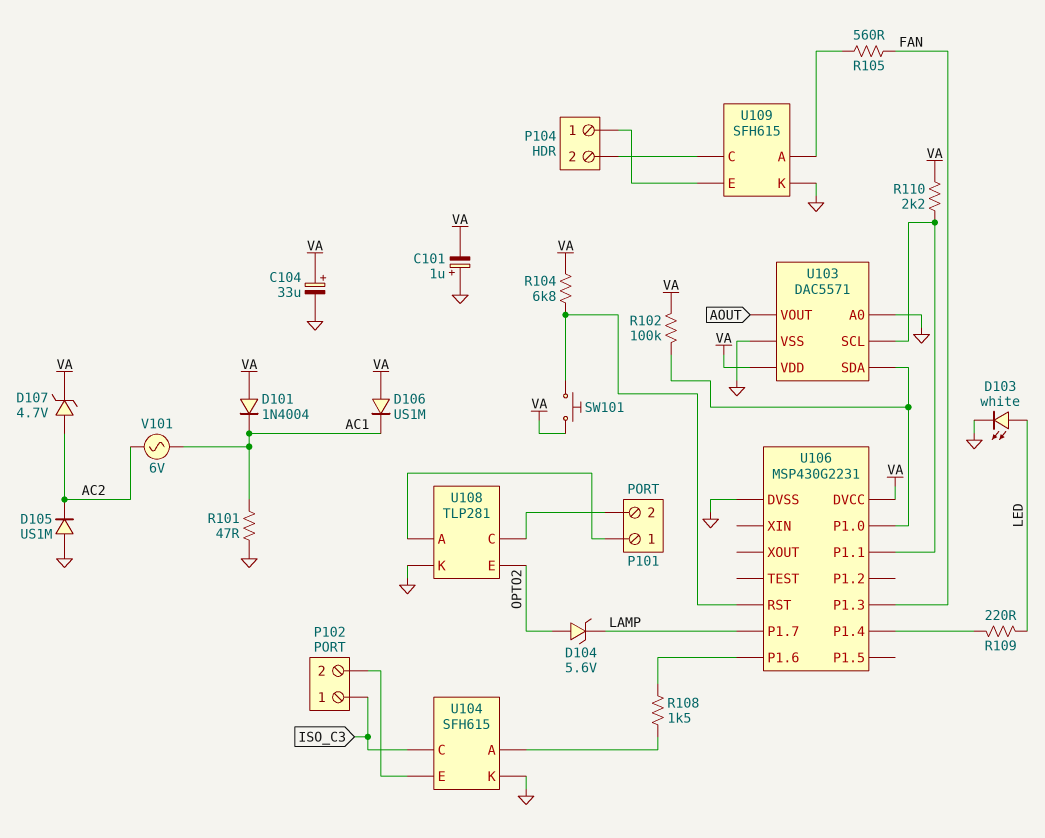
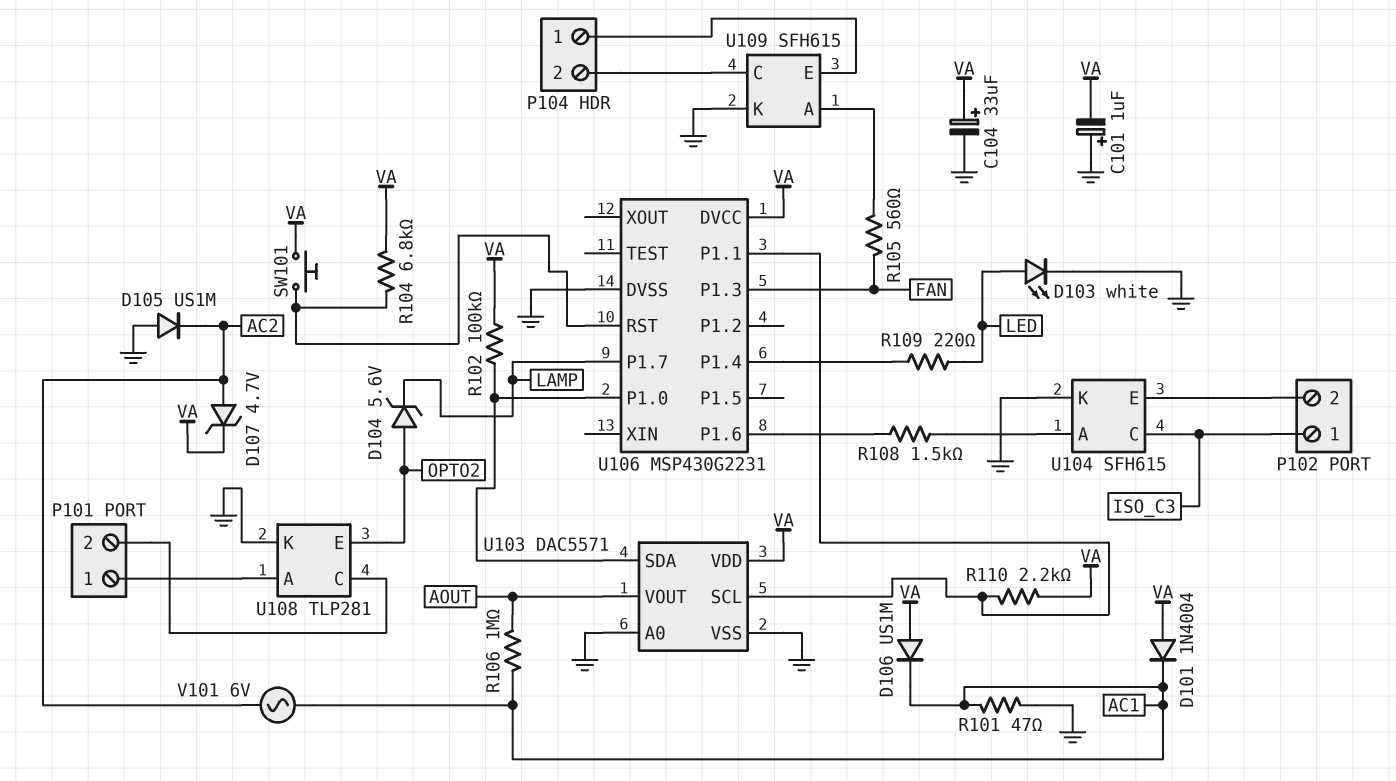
R106: none -> 1M (AC1, AOUT)

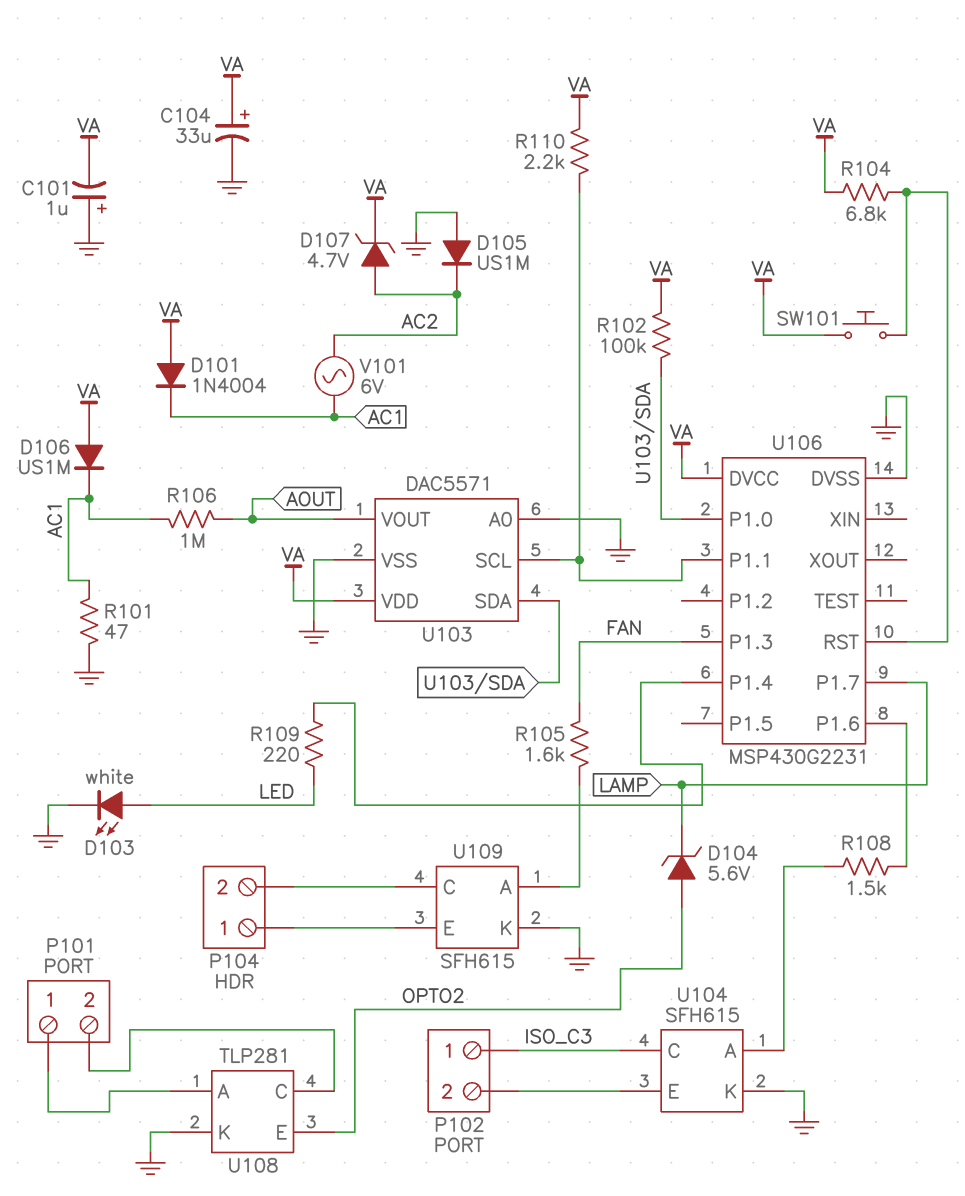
R105: 560 (FAN, U109/A) -> 1.6k (FAN, U109/A)

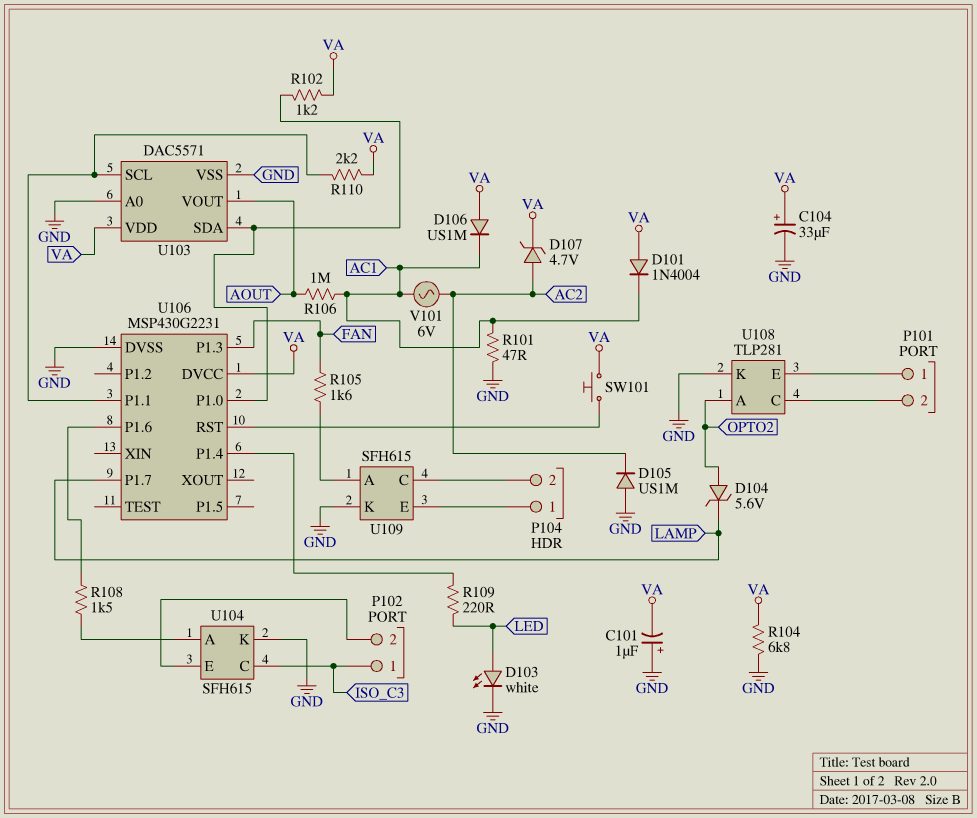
R102: 100k (U103/SDA, VA) -> 1.2k (U103/SDA, VA)
R104: 6.8k (U106/RST, VA) -> 6.8k (GND, VA)
U108 pin A: P101/1 -> OPTO2
U108 pin E: OPTO2 -> P101/1

